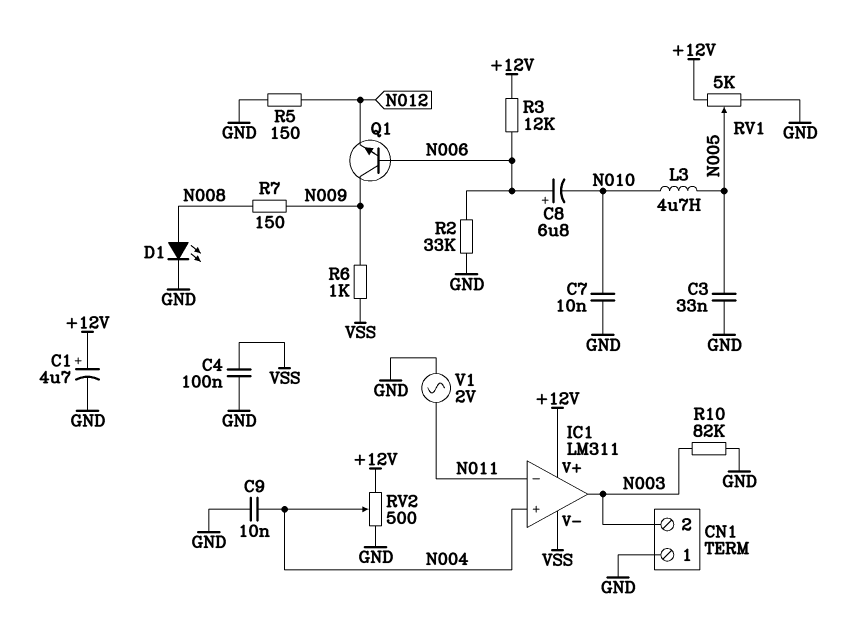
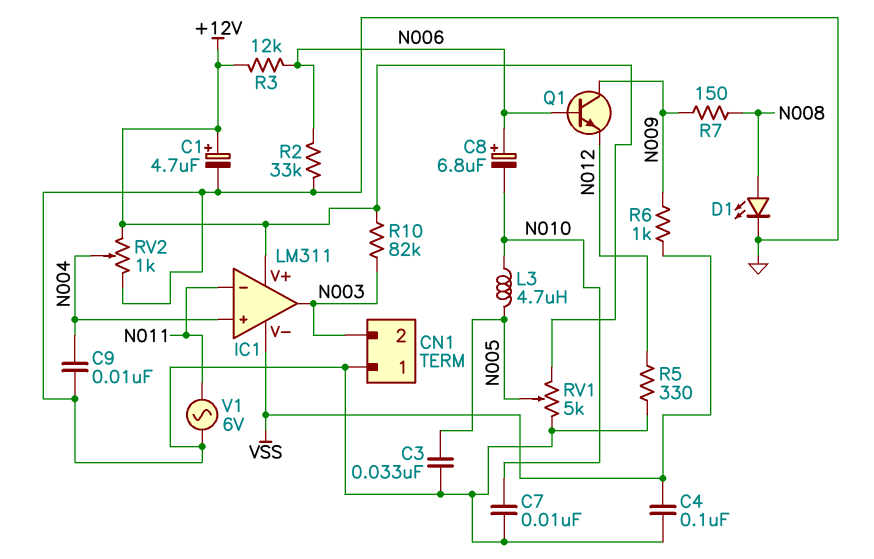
R5: 150 (GND, N012) -> 330 (GND, N012)
R10: 82k (GND, N003) -> 82k (+12V, N003)
RV2: 500 (+12V, GND, wiper N004) -> 1k (+12V, GND, wiper N004)
V1: AC 2V (GND, N011) -> AC 6V (GND, N011)

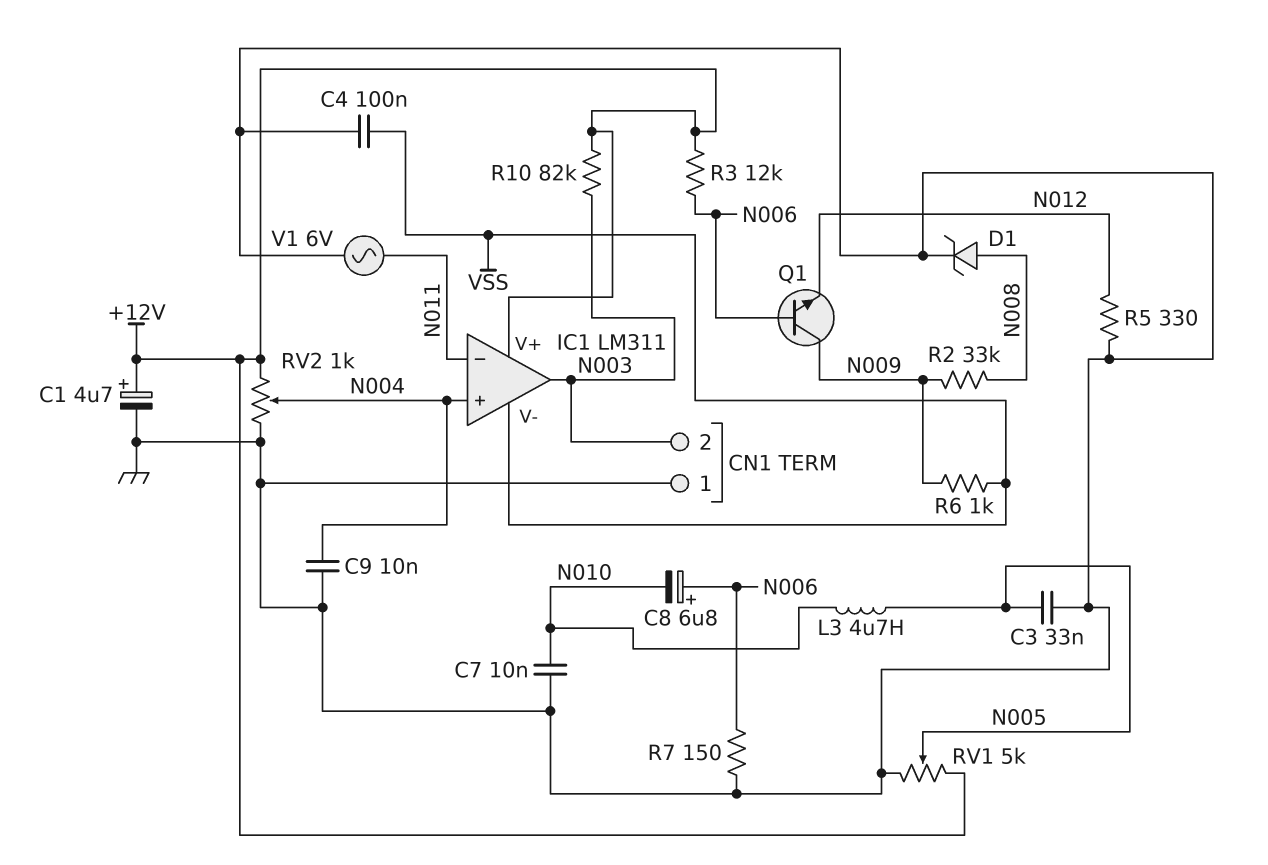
D1: LED (A N008, K GND) -> zener (A N008, K GND)
R2: 33k (GND, N006) -> 33k (N008, N009)
R7: 150 (N008, N009) -> 150 (GND, N006)

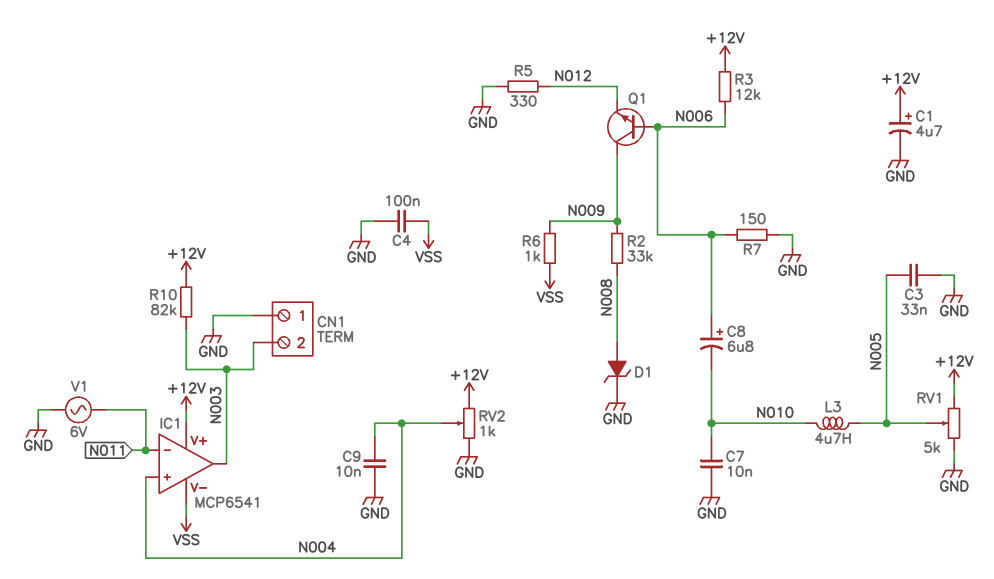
IC1: LM311 -> MCP6541

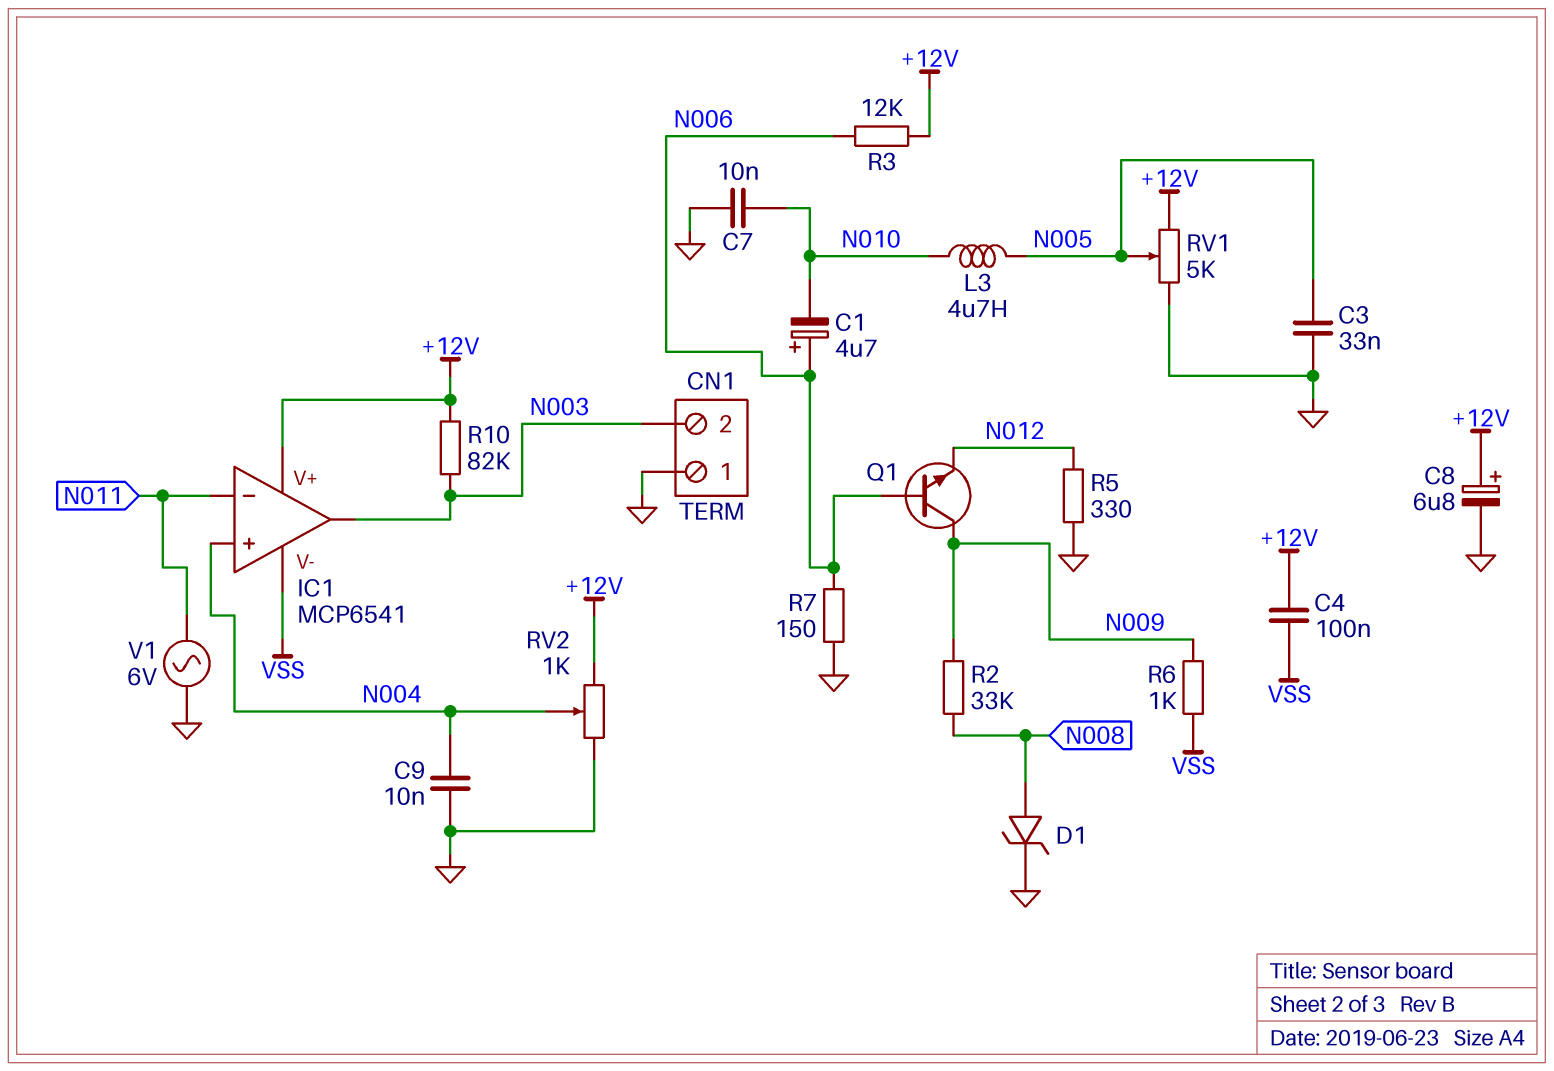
C1: 4.7uF (plus +12V, minus GND) -> 4.7uF (plus N006, minus N010)
C4: 100nF (GND, VSS) -> 100nF (+12V, VSS)
C8: 6.8uF (plus N006, minus N010) -> 6.8uF (plus +12V, minus GND)

